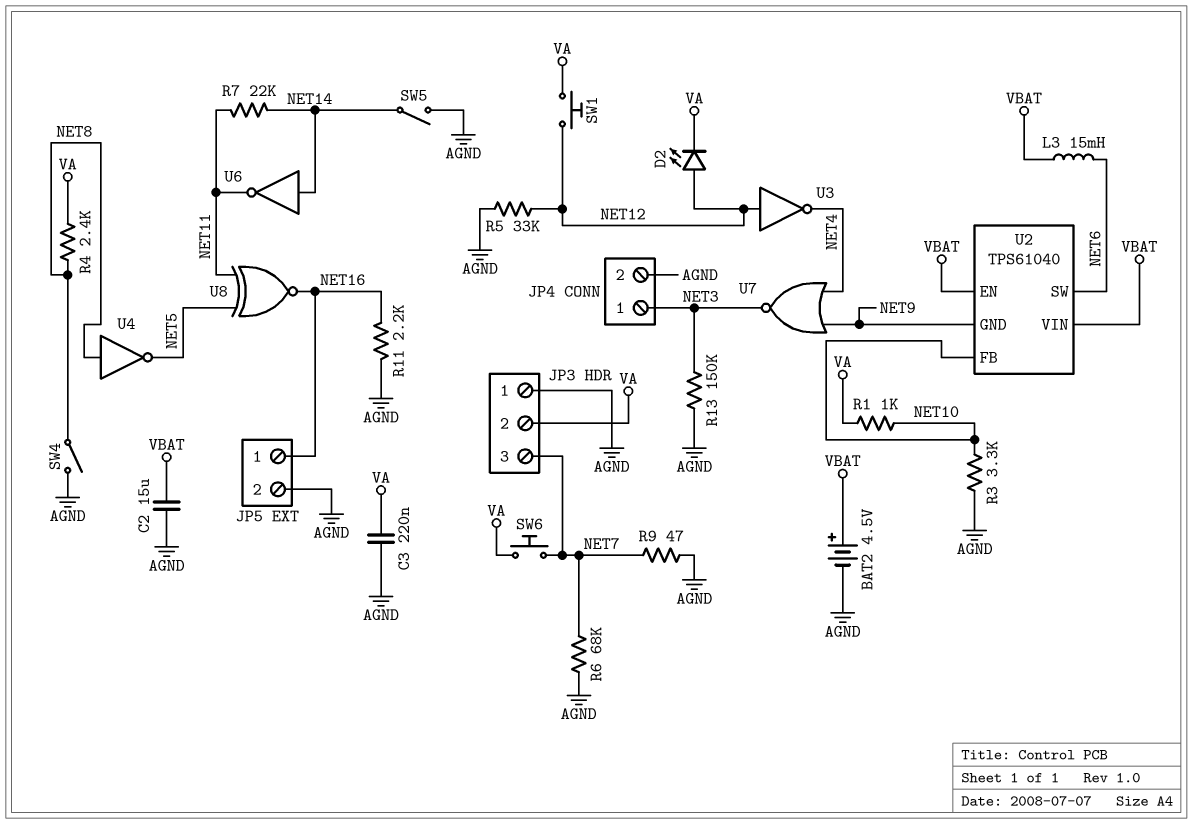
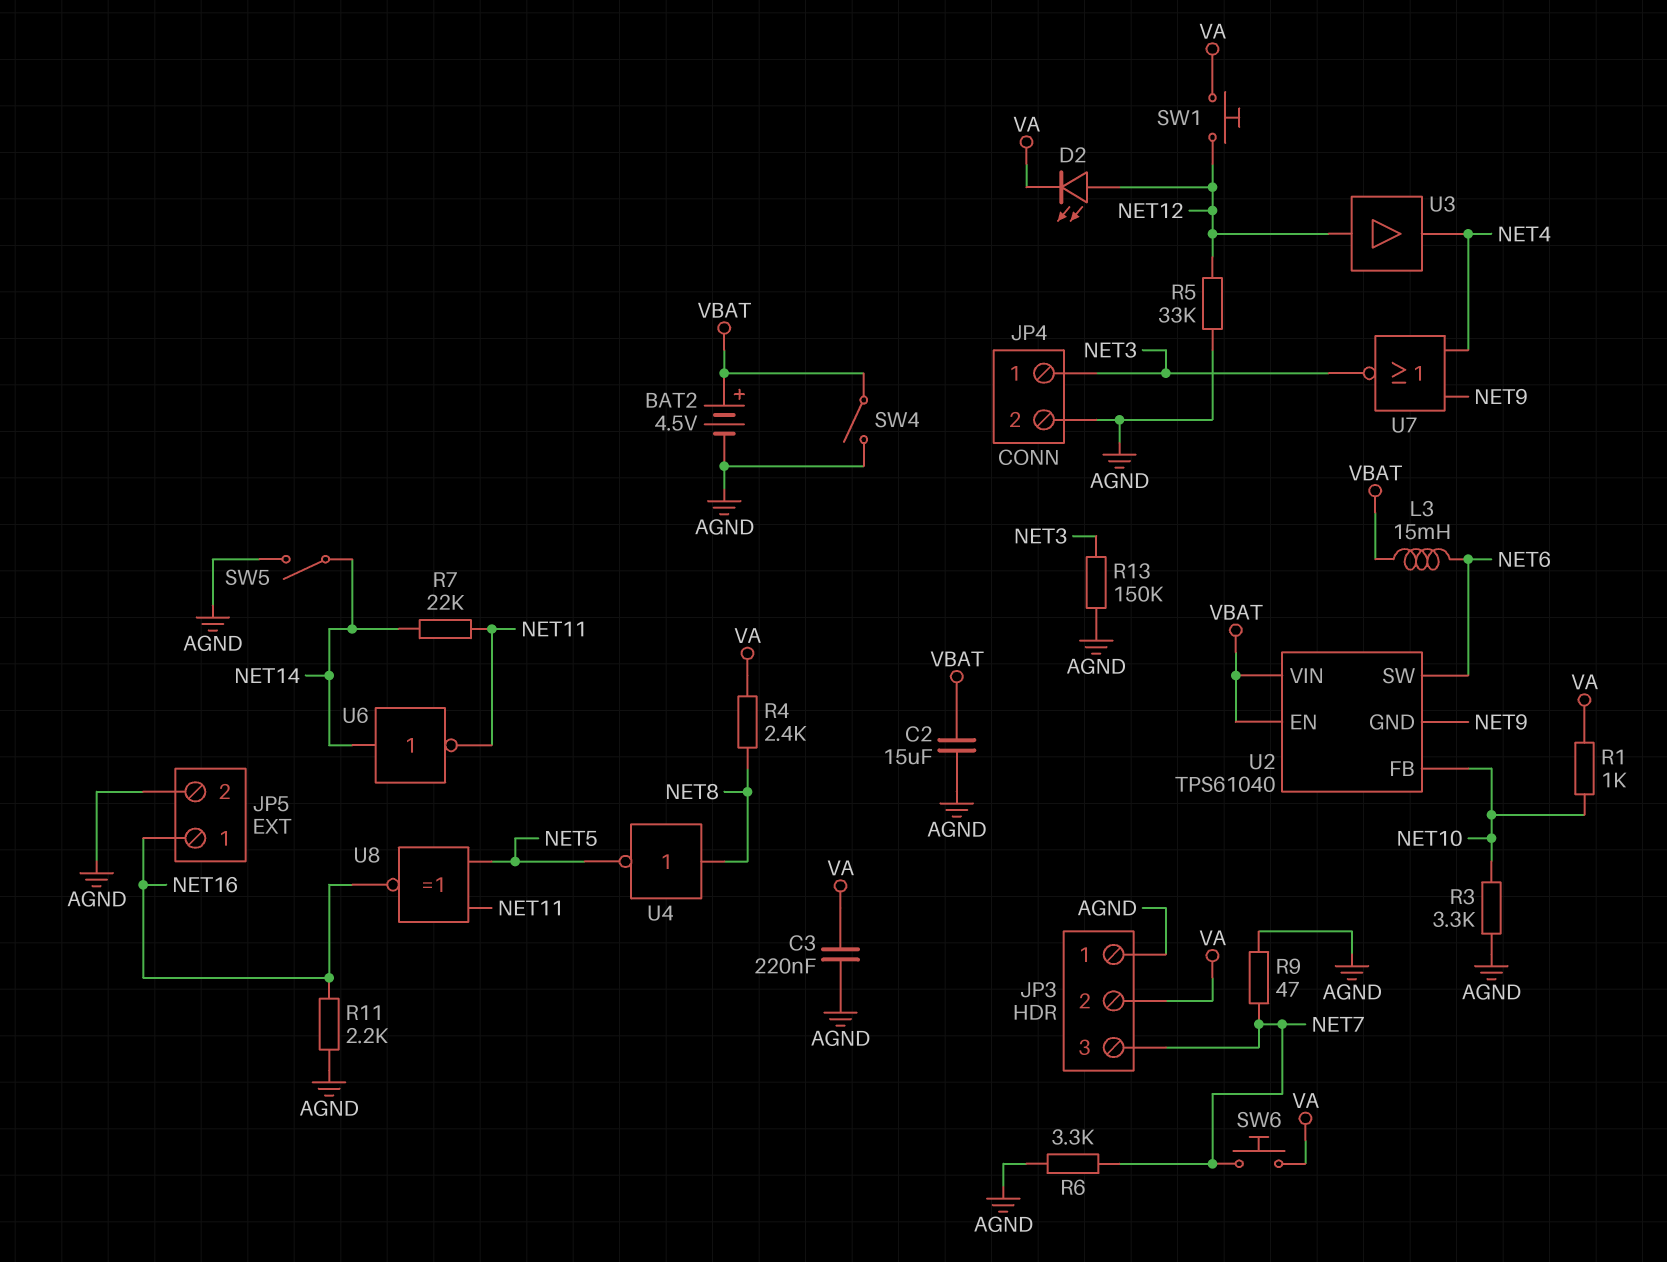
R6: 68k (AGND, NET7) -> 3.3k (AGND, NET7)
SW4: switch (AGND, NET8) -> switch (AGND, VBAT)
U3: NOT (in NET12, out NET4) -> buffer (in NET12, out NET4)

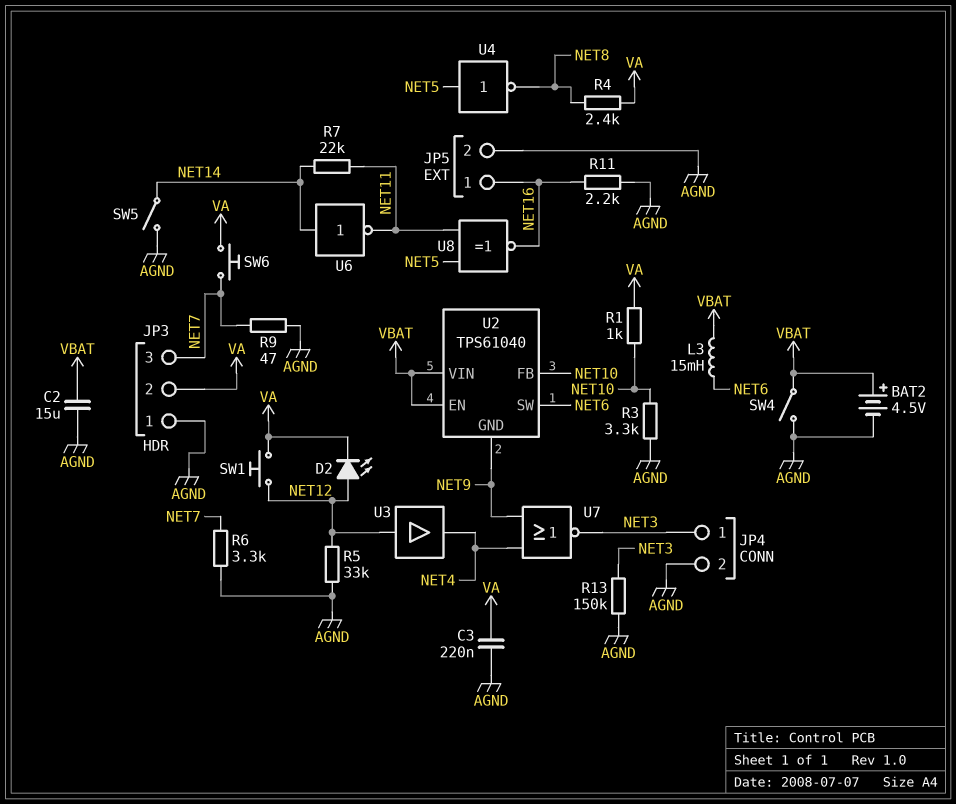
U4: NOT (in NET8, out NET5) -> NOT (in NET5, out NET8)

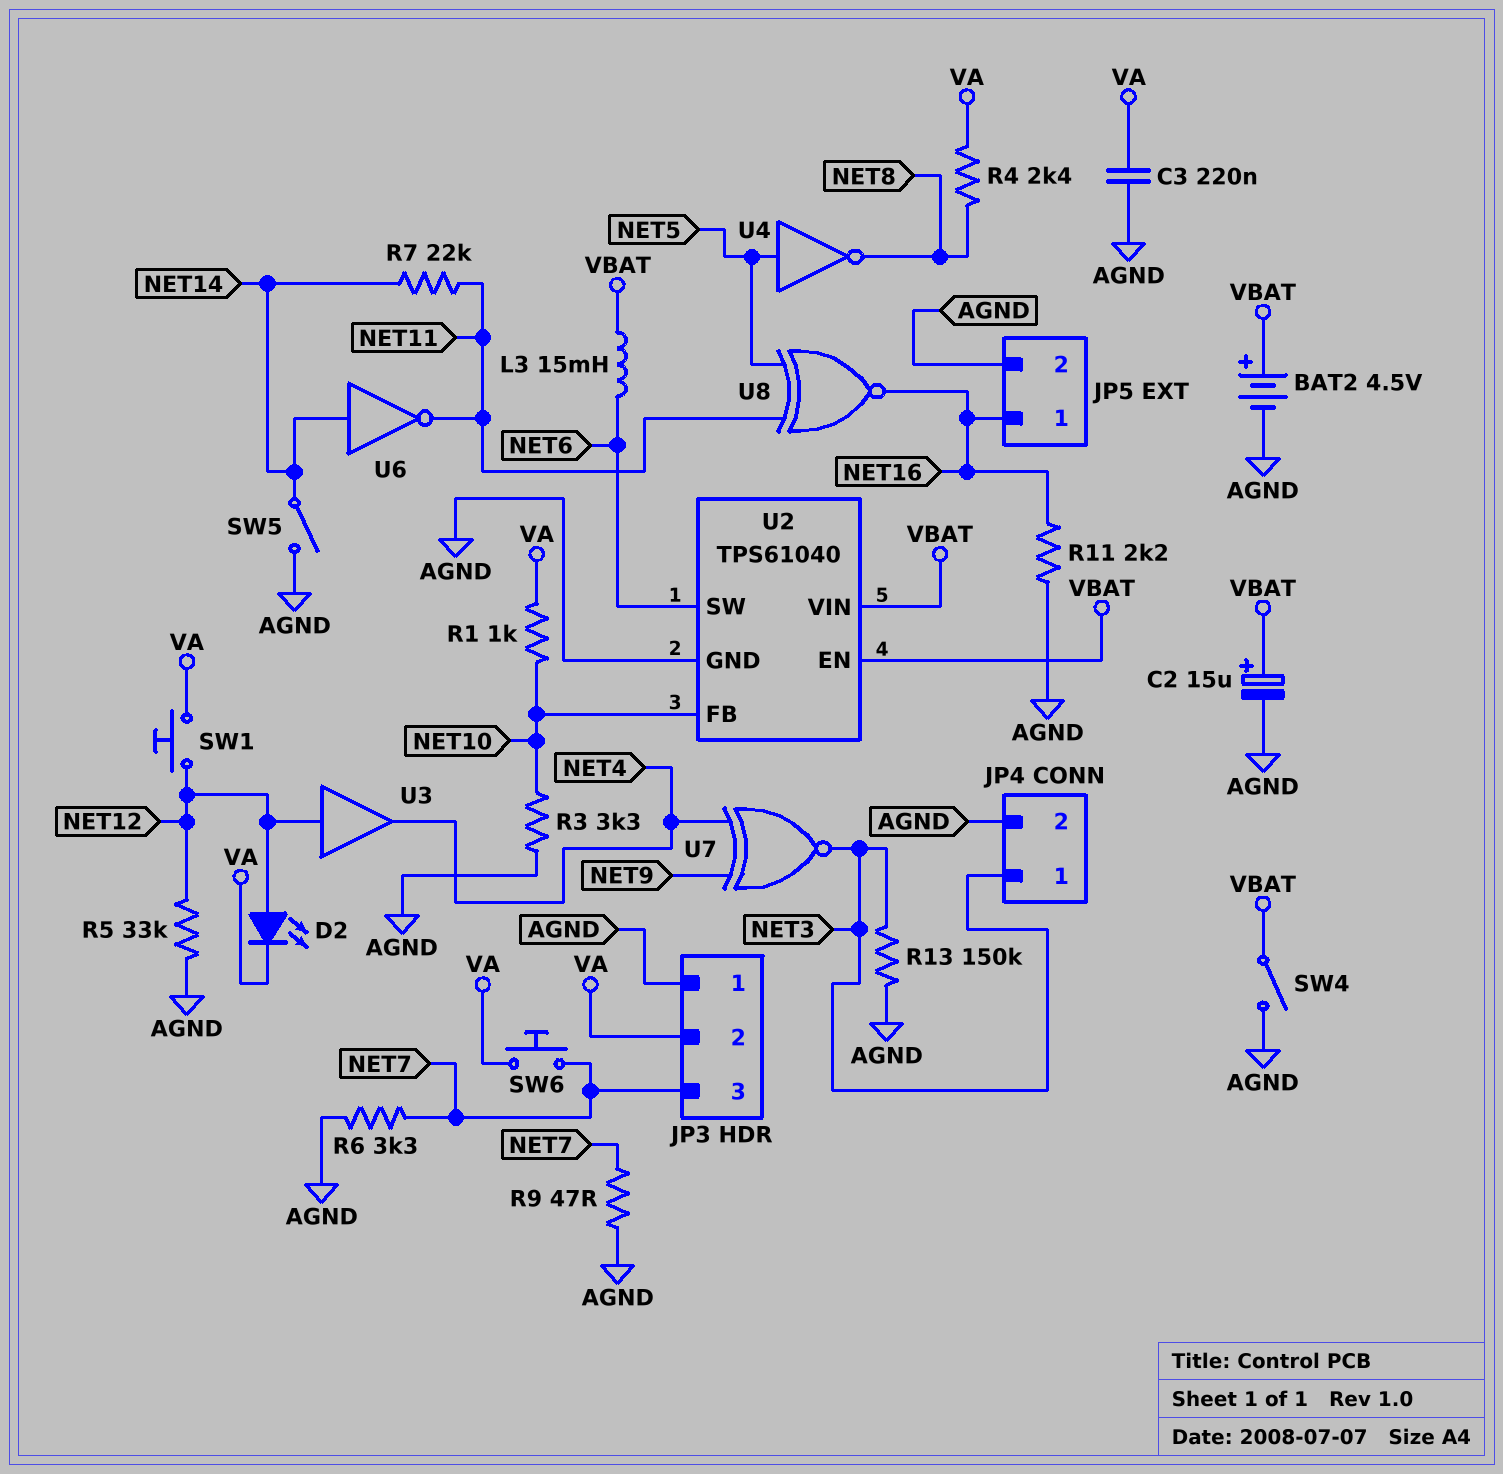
C2: 15uF (AGND, VBAT) -> 15uF (plus VBAT, minus AGND)
U2 pin GND: NET9 -> AGND
U7: NOR (in NET4, in NET9, out NET3) -> XNOR (in NET4, in NET9, out NET3)

